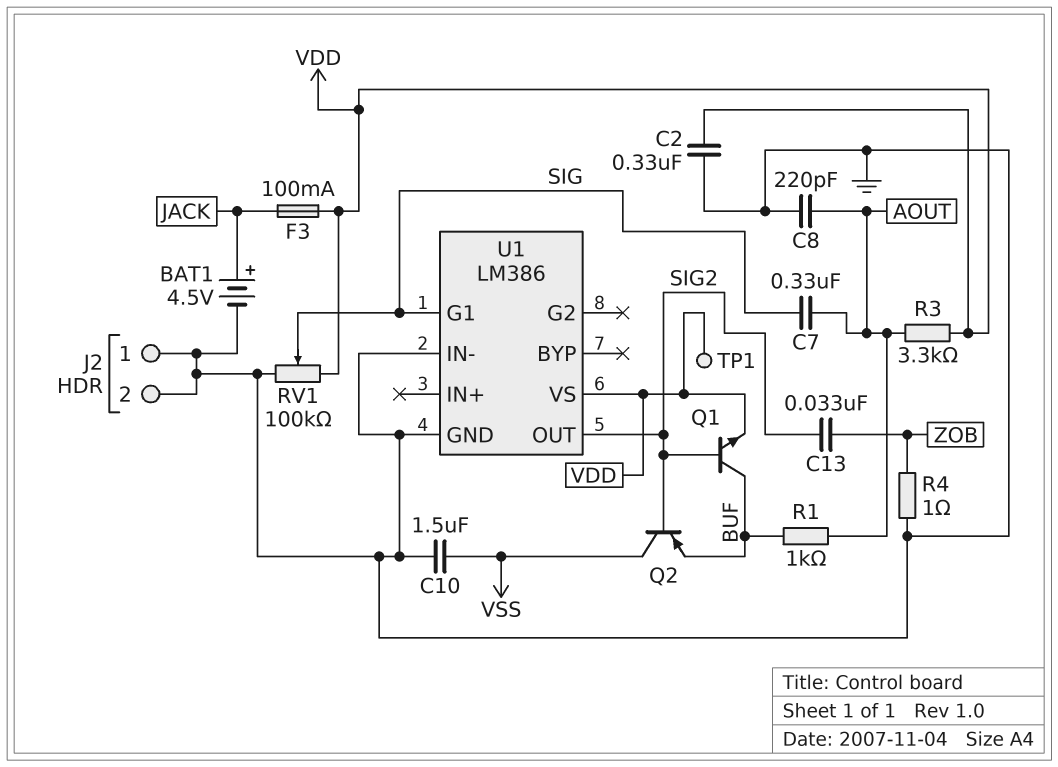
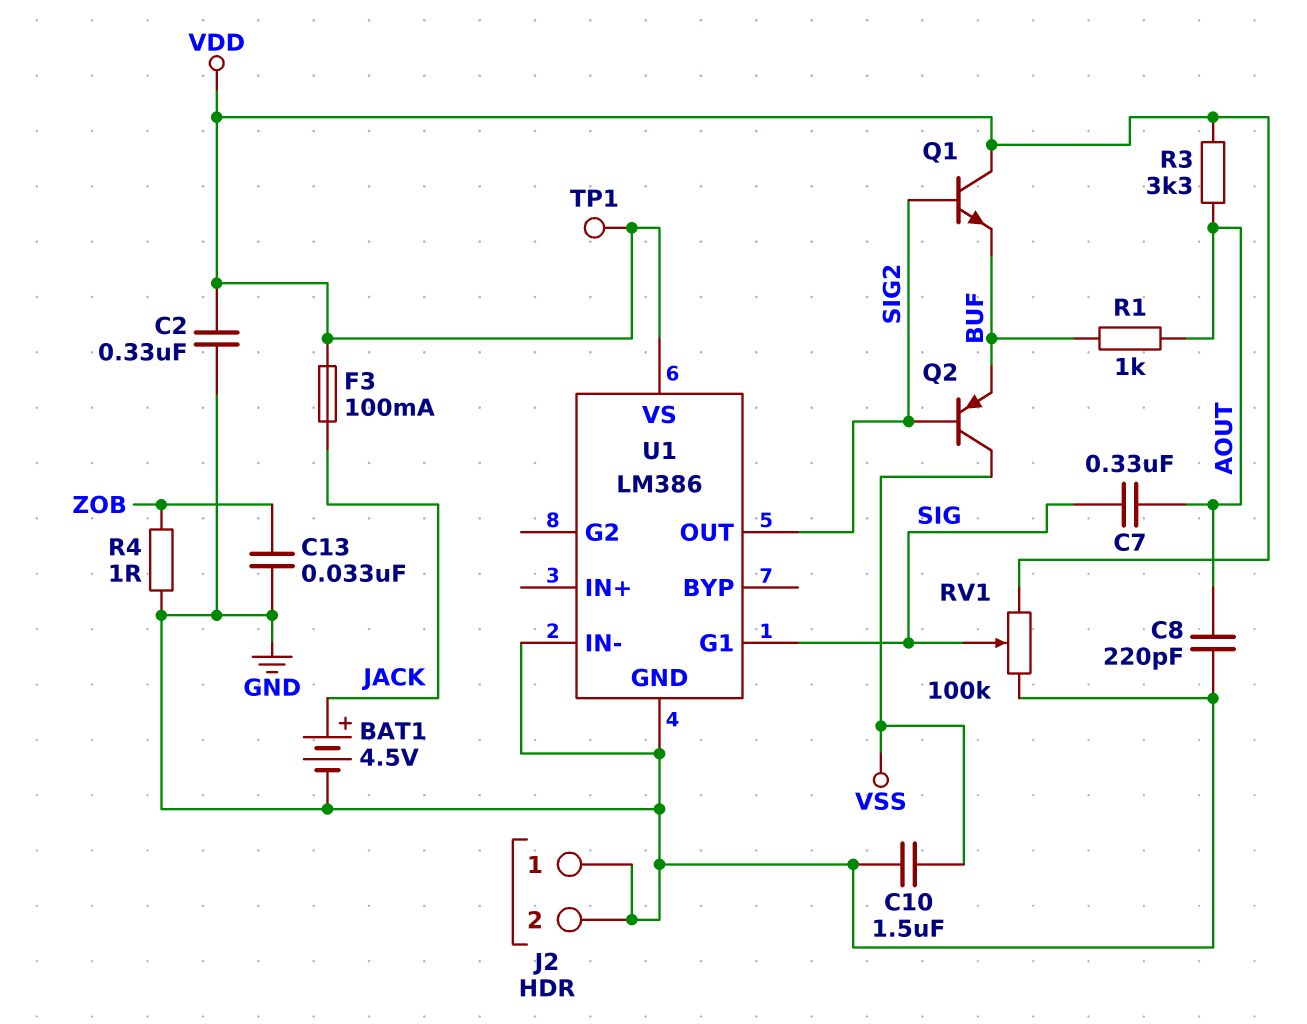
C13: 33nF (SIG2, ZOB) -> 33nF (GND, ZOB)
Q1: NPN (B SIG2, C BUF, E VDD) -> NPN (B SIG2, C VDD, E BUF)

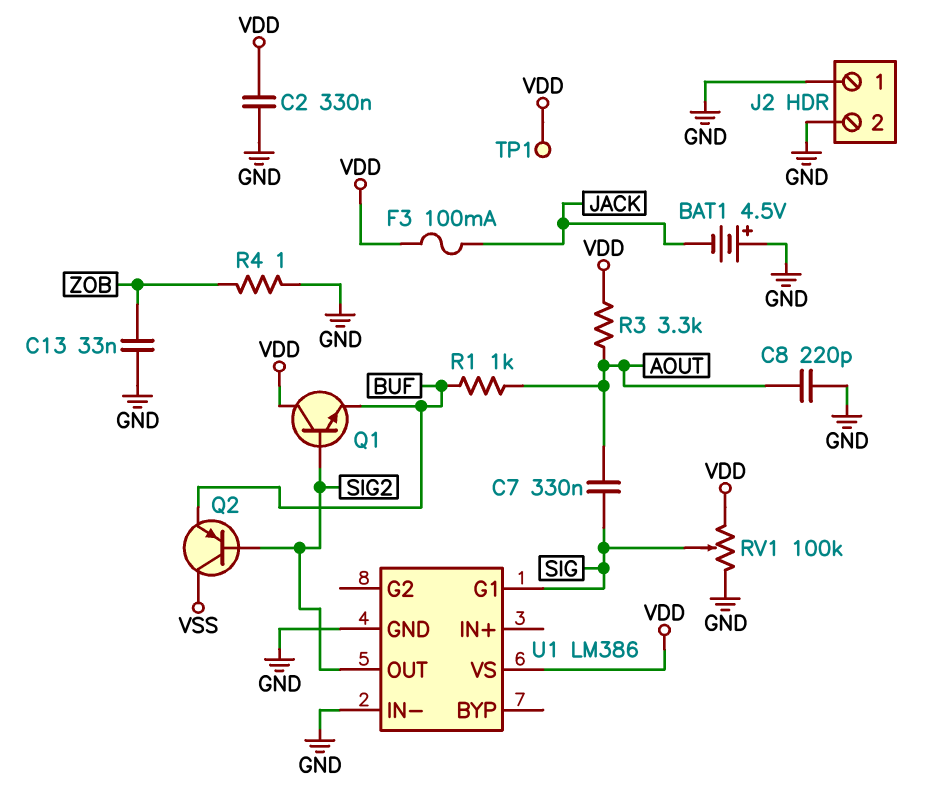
BAT1: 4.5V (plus JACK, minus GND) -> 4.5V (plus GND, minus JACK)
C10: 1.5uF (GND, VSS) -> none

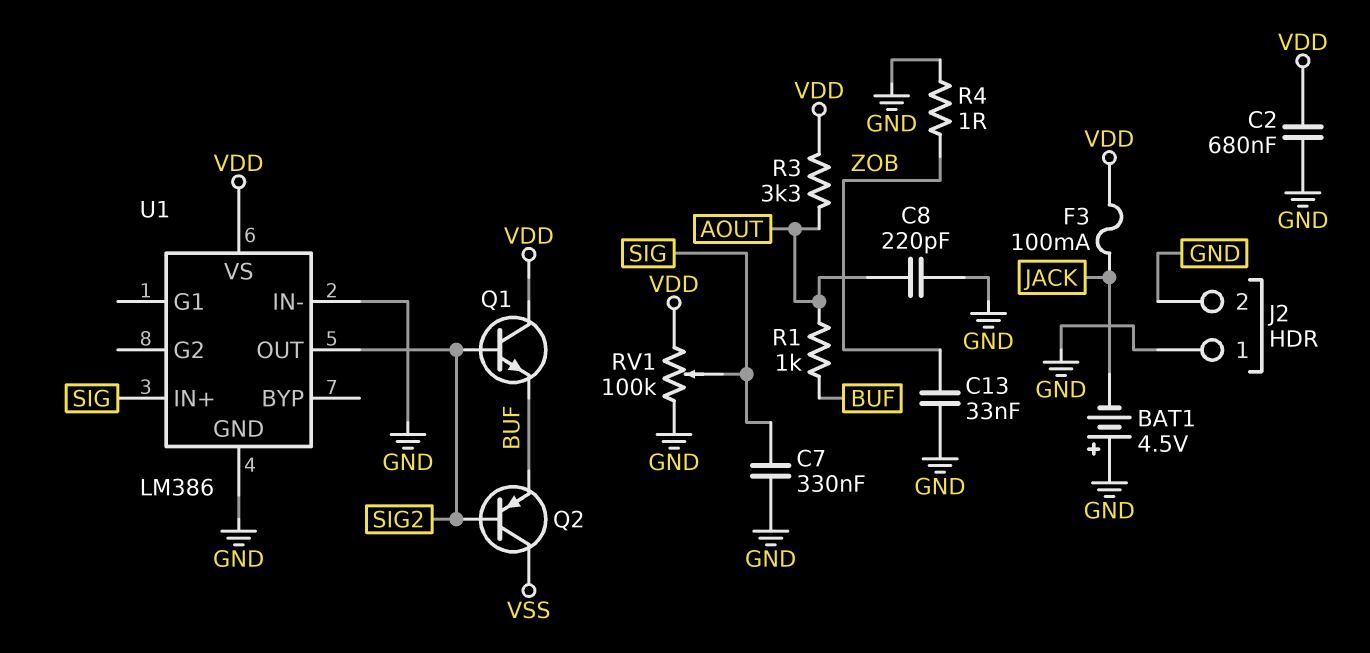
C2: 330nF (GND, VDD) -> 680nF (GND, VDD)
C7: 330nF (AOUT, SIG) -> 330nF (GND, SIG)
TP1: test point (VDD) -> none
U1 pin G1: SIG -> none
U1 pin IN+: none -> SIG

